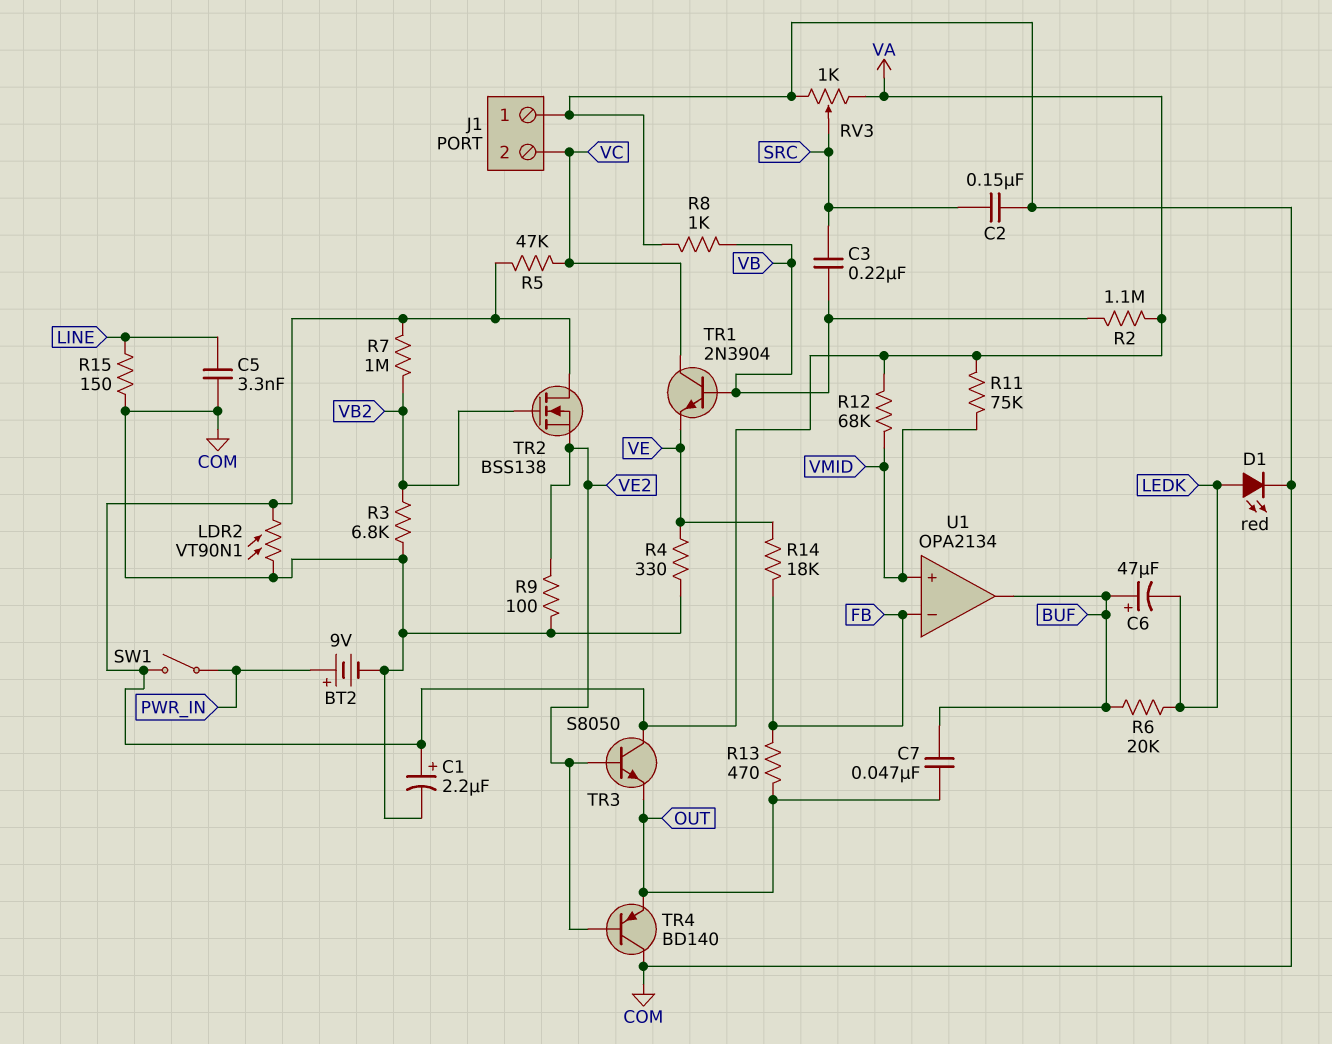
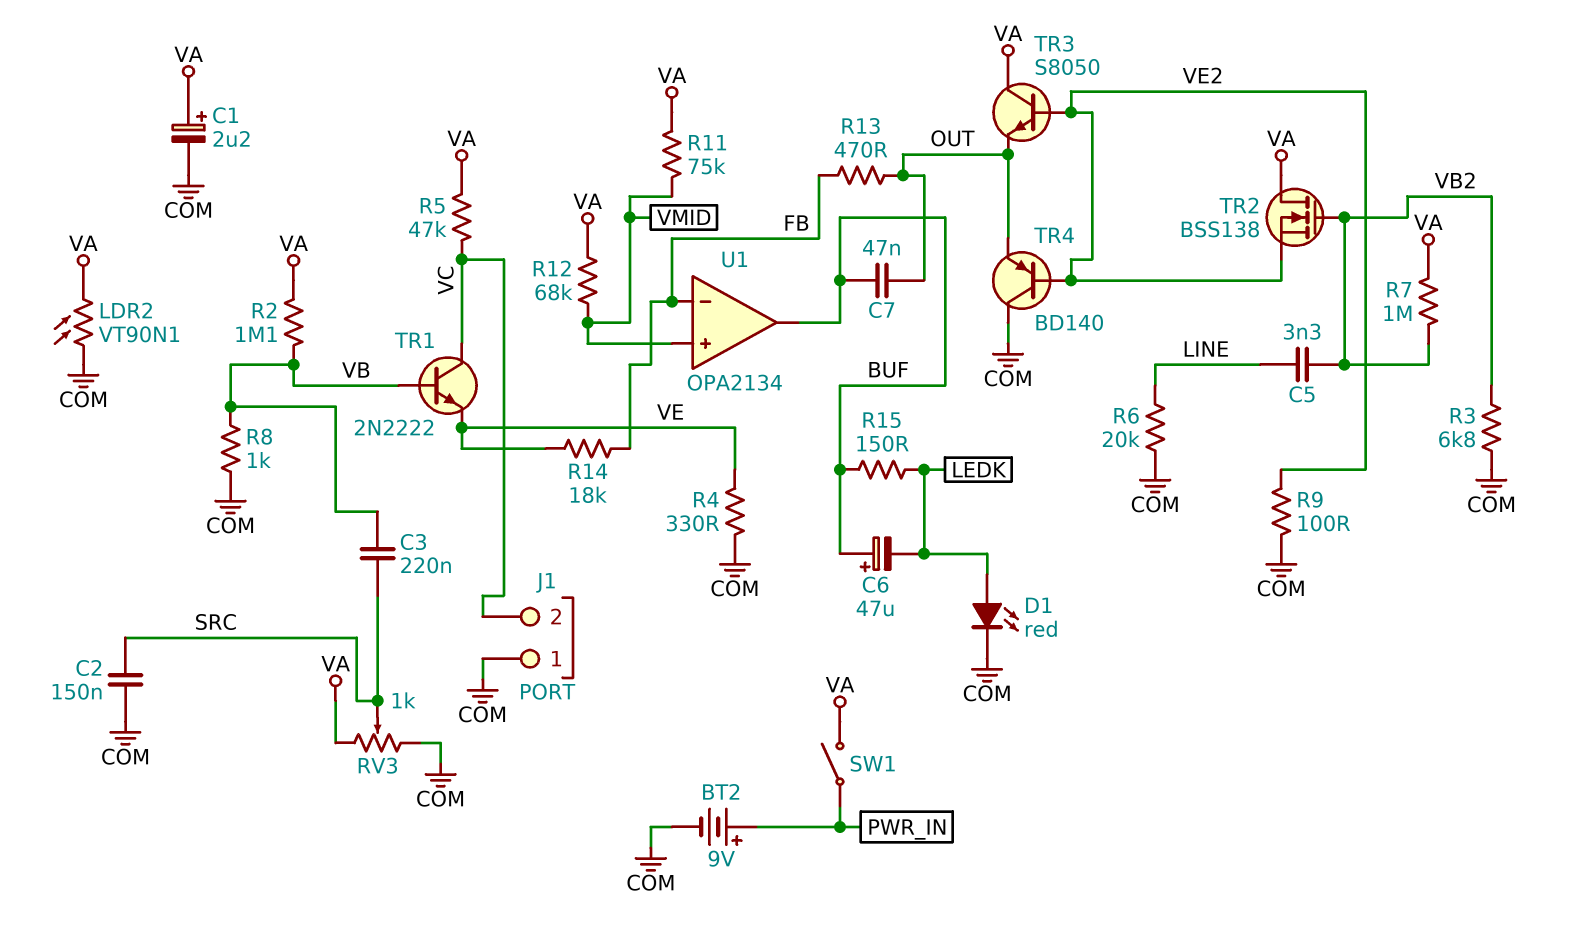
C5: 3.3nF (COM, LINE) -> 3.3nF (LINE, VB2)
R6: 20k (BUF, LEDK) -> 20k (COM, LINE)
R15: 150 (COM, LINE) -> 150 (BUF, LEDK)
TR1: NPN 2N3904 (B VB, C VC, E VE) -> NPN 2N2222 (B VB, C VC, E VE)

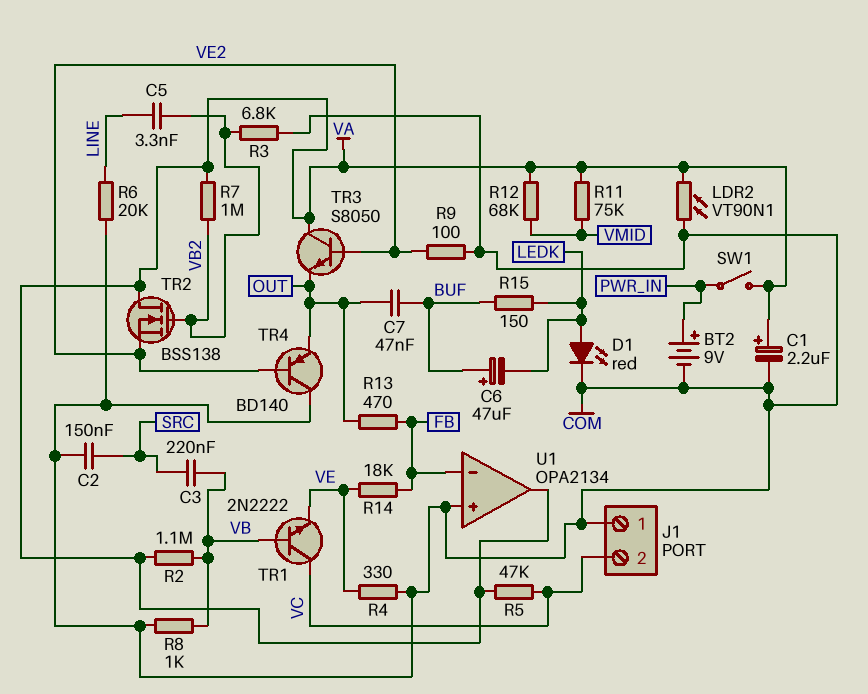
RV3: 1k (COM, VA, wiper SRC) -> none
U1 pin in+: VMID -> COM
U1 pin out: BUF -> VA

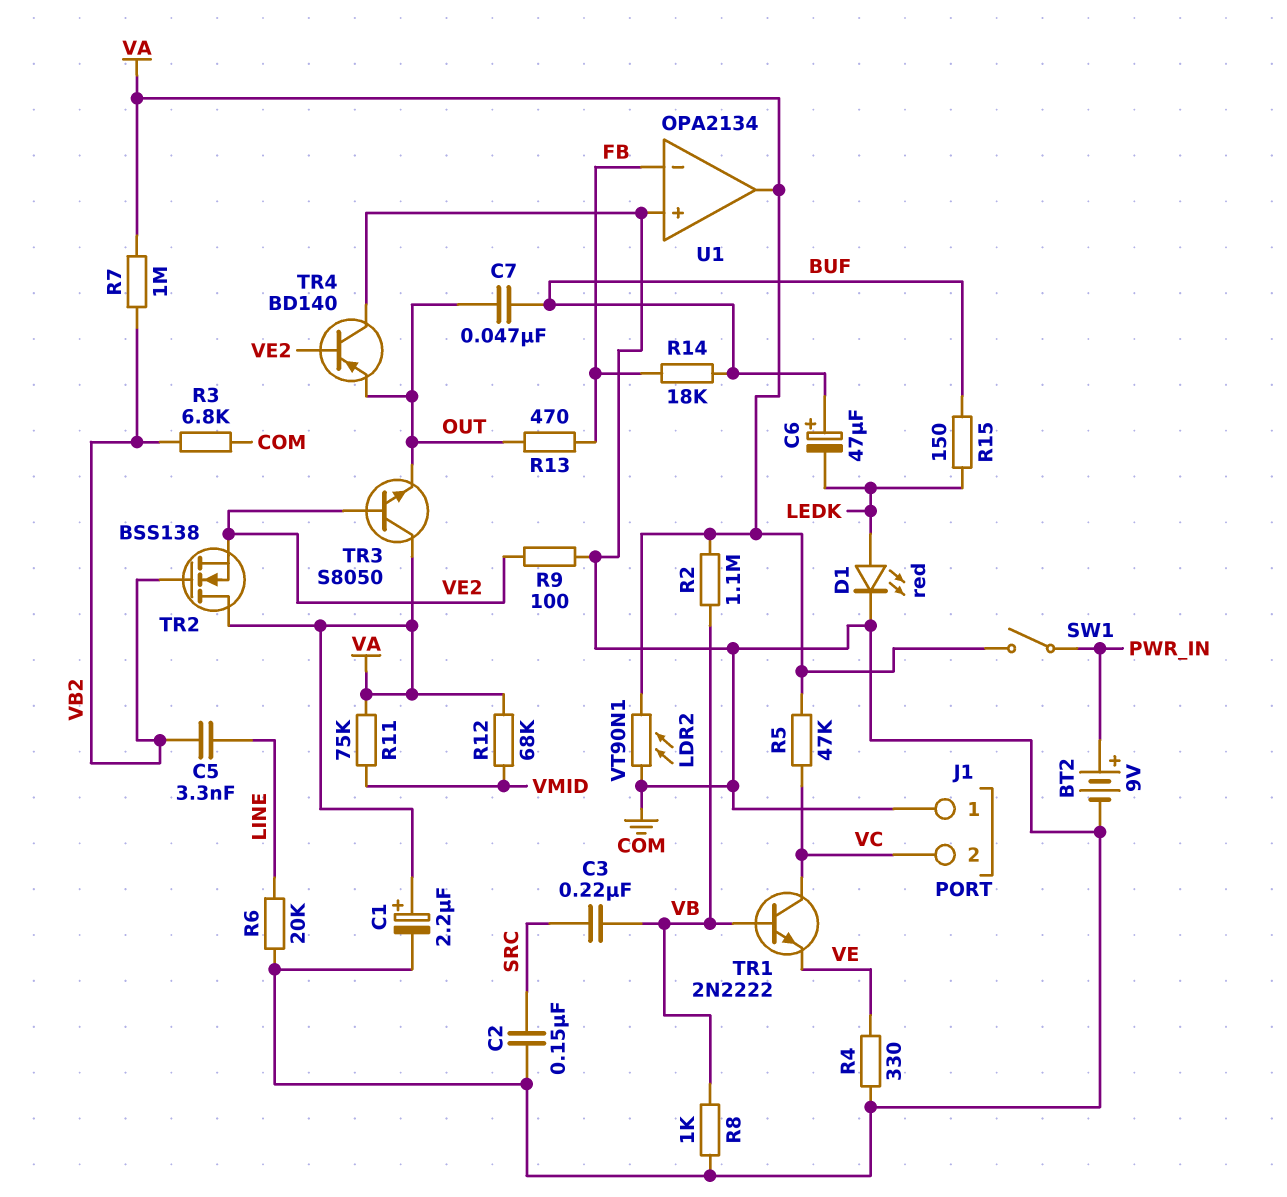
R14: 18k (FB, VE) -> 18k (BUF, FB)

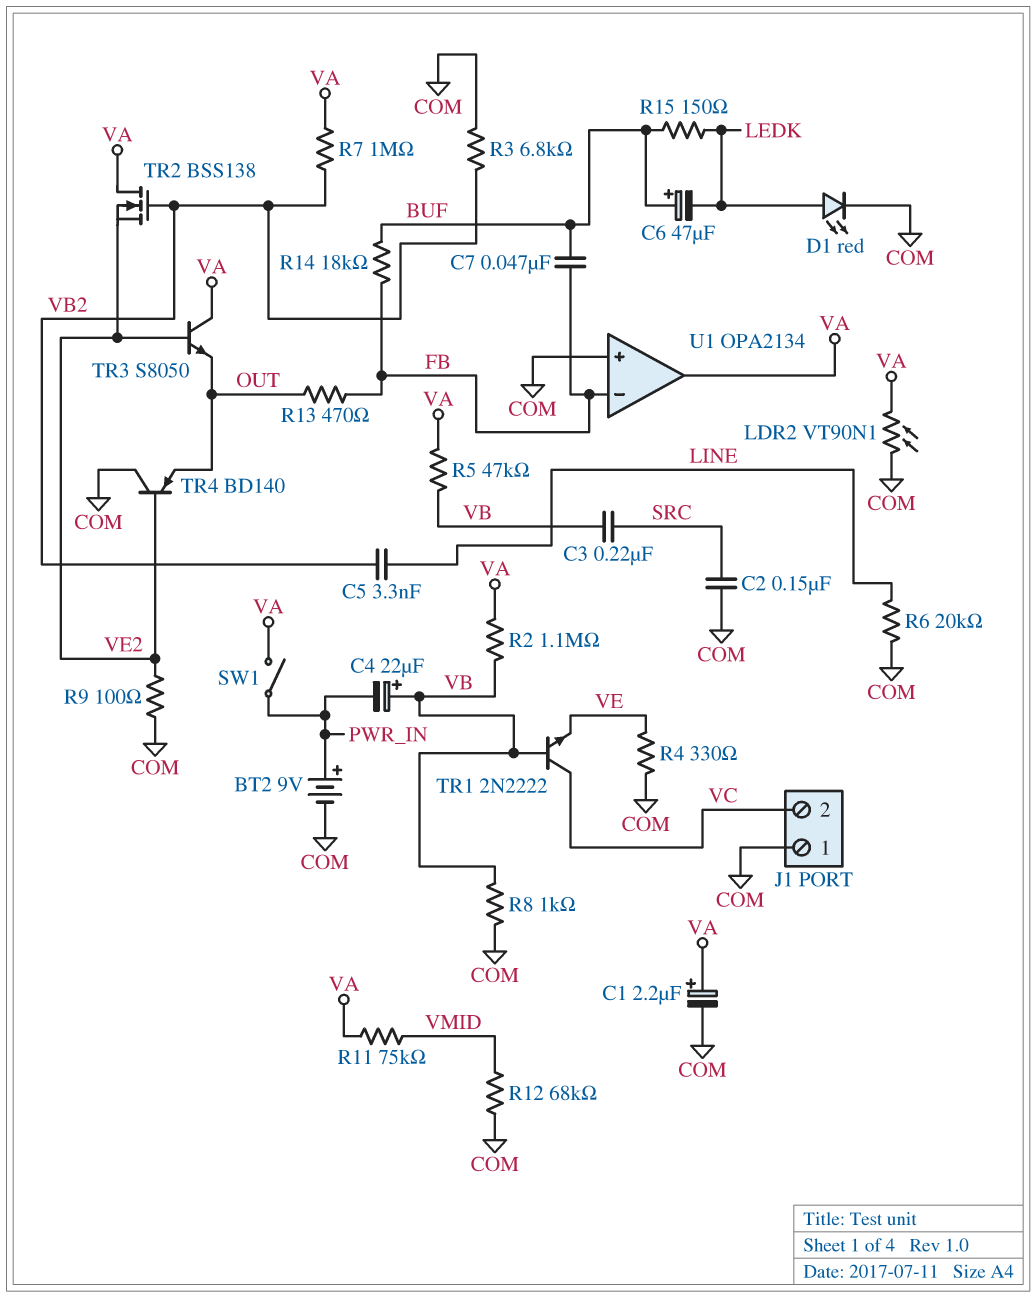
C4: none -> 22uF (plus VB, minus PWR_IN)
C7: 47nF (BUF, OUT) -> 47nF (BUF, FB)
R5: 47k (VA, VC) -> 47k (VA, VB)
R12: 68k (VA, VMID) -> 68k (COM, VMID)

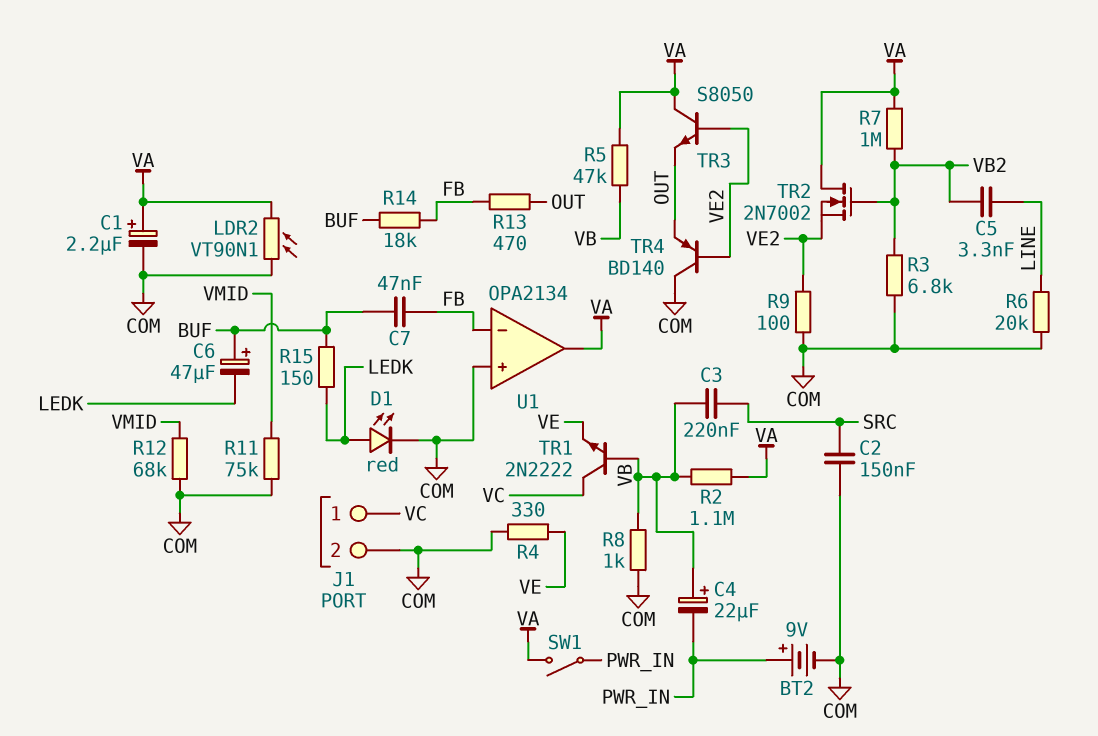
J1 pin 1: COM -> VC
J1 pin 2: VC -> COM
R11: 75k (VA, VMID) -> 75k (COM, VMID)
TR2: NMOS BSS138 (G VB2, D VA, S VE2) -> NMOS 2N7002 (G VB2, D VA, S VE2)

